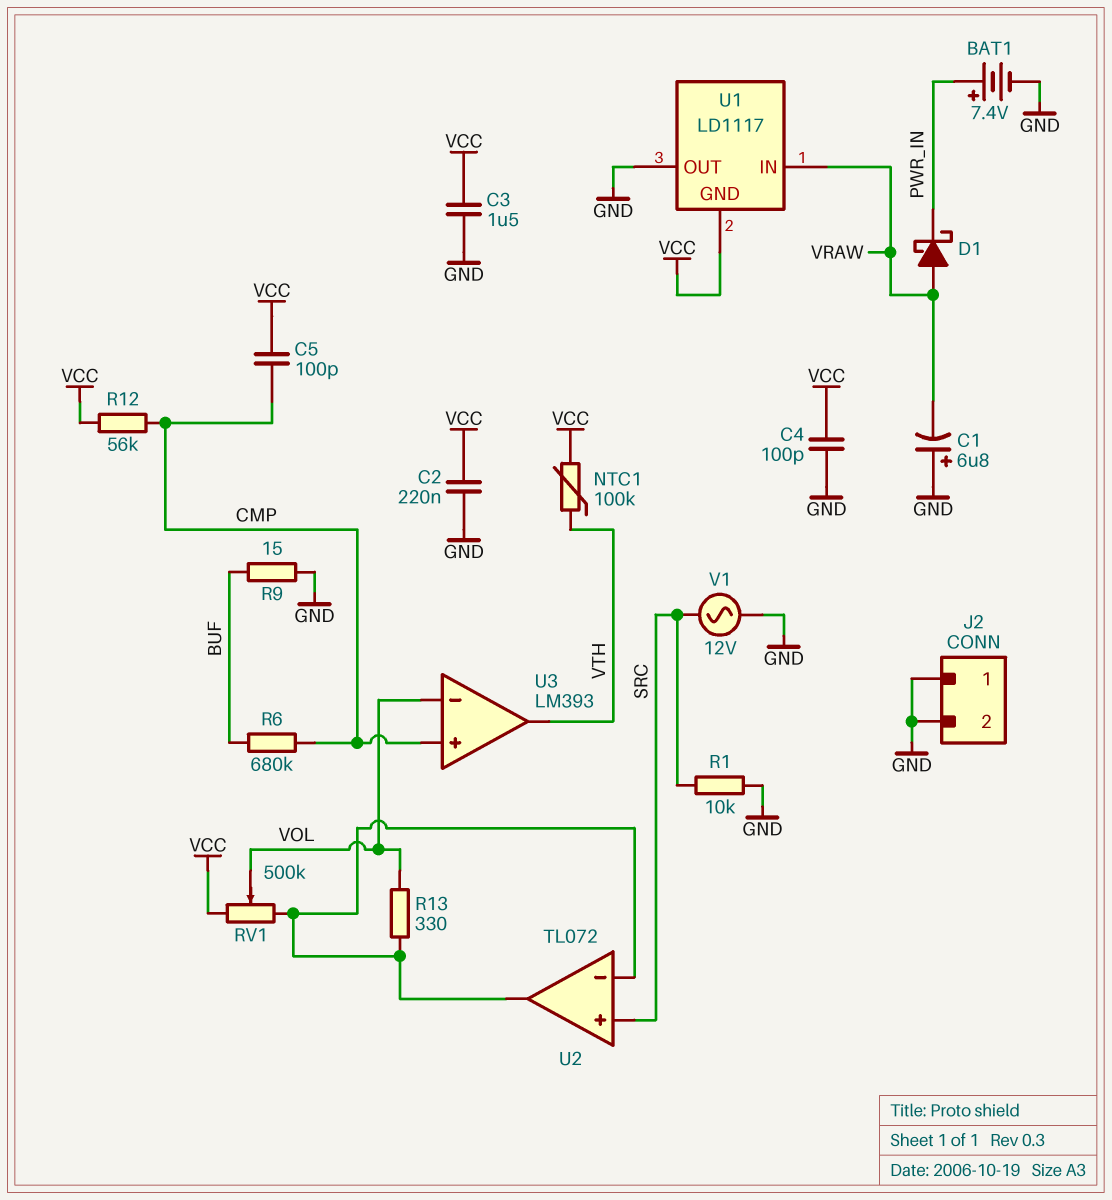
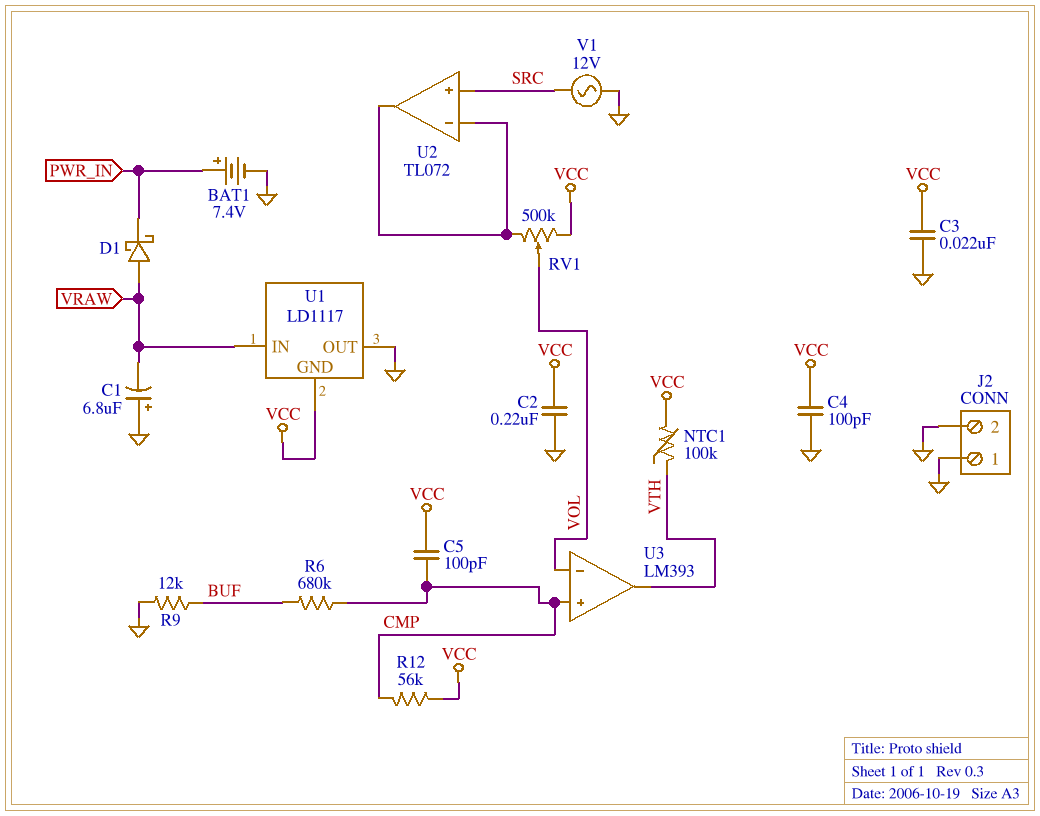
C3: 1.5uF (GND, VCC) -> 22nF (GND, VCC)
R1: 10k (GND, SRC) -> none
R9: 15 (BUF, GND) -> 12k (BUF, GND)
R13: 330 (U2/in-, VOL) -> none

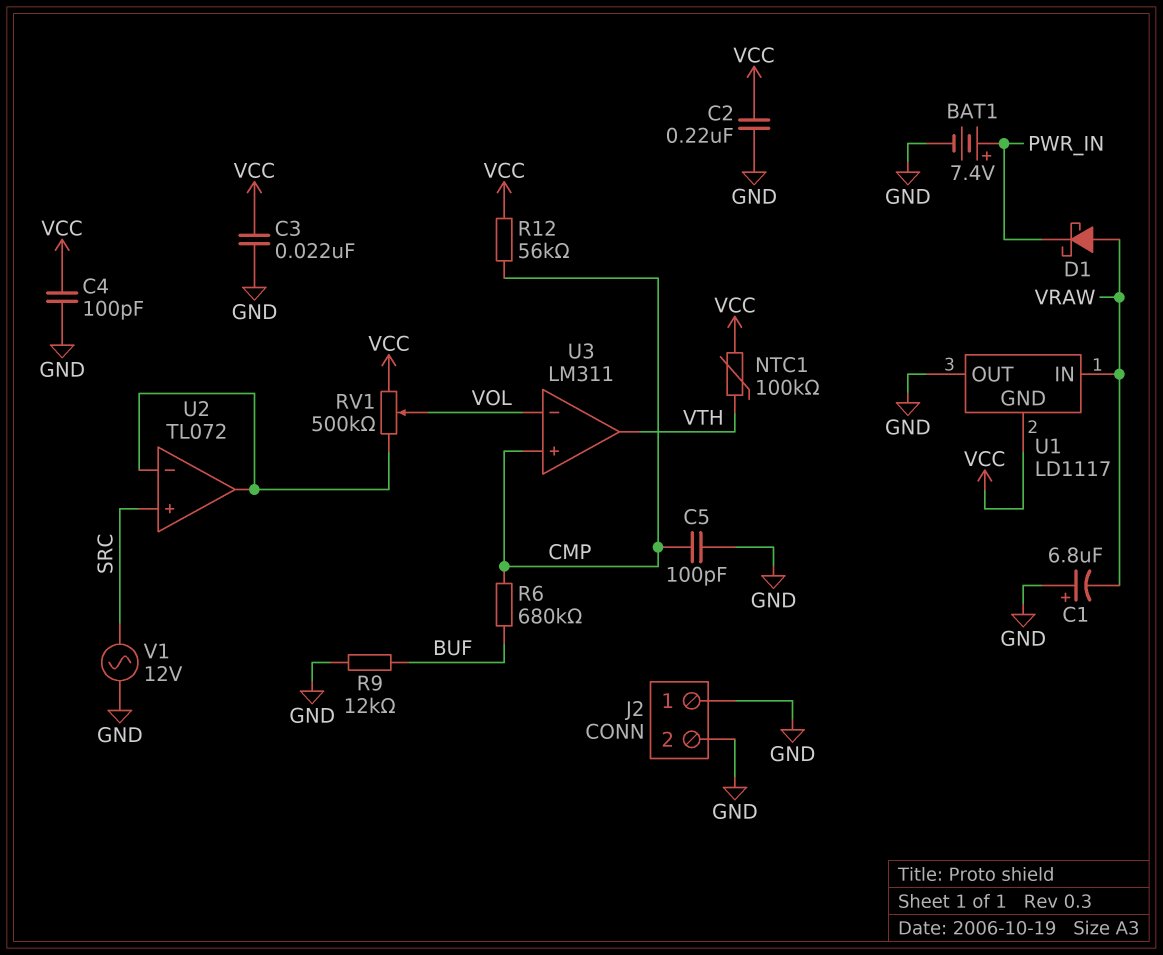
C5: 100pF (CMP, VCC) -> 100pF (CMP, GND)
U3: LM393 -> LM311

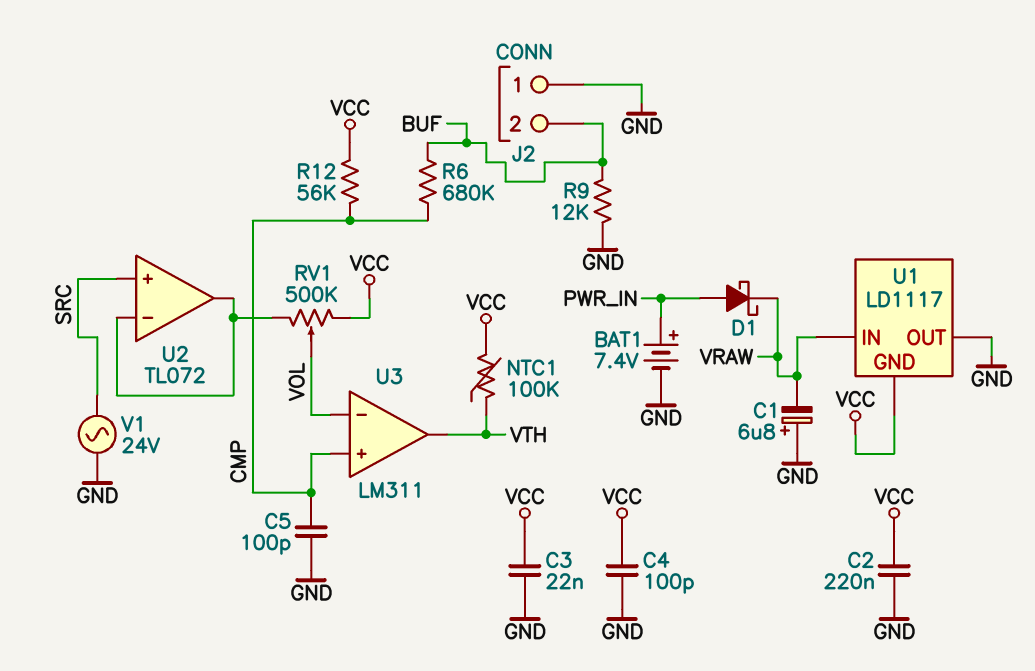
D1: schottky (A VRAW, K PWR_IN) -> schottky (A PWR_IN, K VRAW)
J2 pin 2: GND -> BUF
V1: AC 12V (GND, SRC) -> AC 24V (GND, SRC)

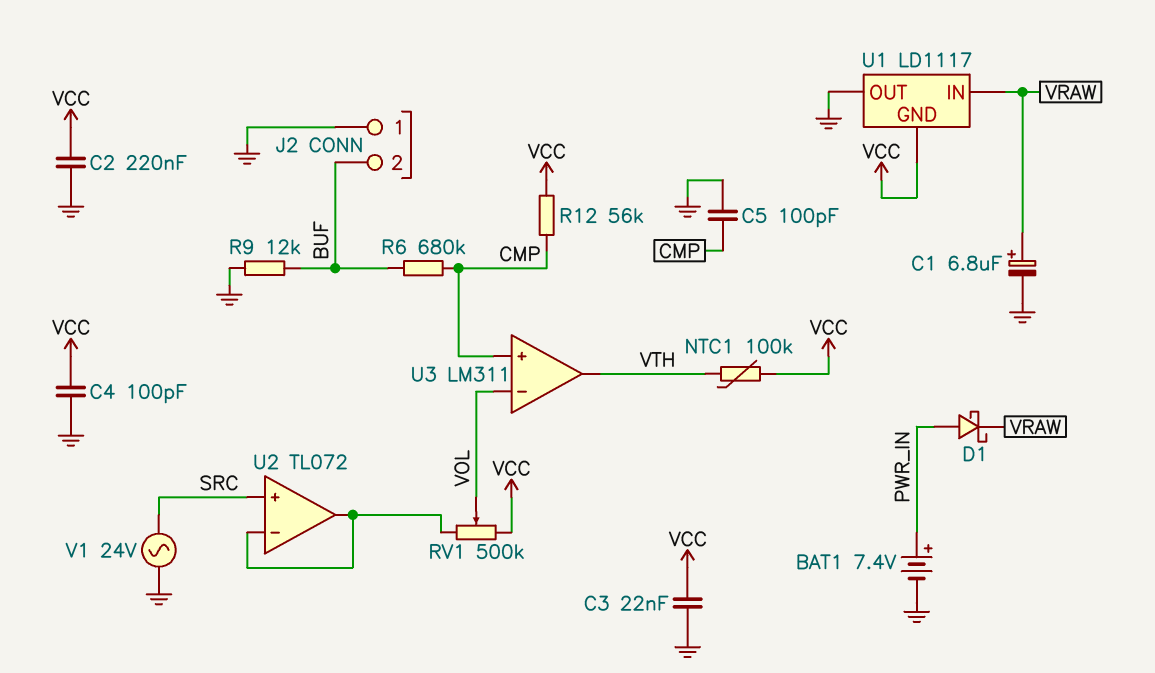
C1: 6.8uF (plus GND, minus VRAW) -> 6.8uF (plus VRAW, minus GND)

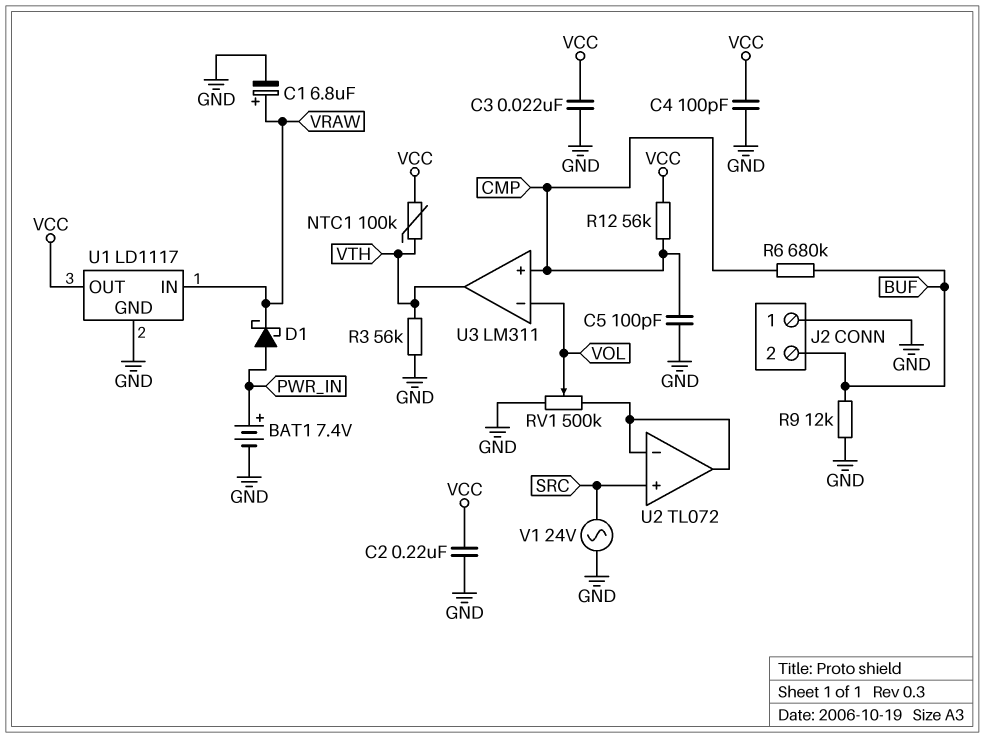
R3: none -> 56k (GND, VTH)
RV1: 500k (U2/in-, VCC, wiper VOL) -> 500k (GND, U2/in-, wiper VOL)
U1 pin GND: VCC -> GND
U1 pin OUT: GND -> VCC

